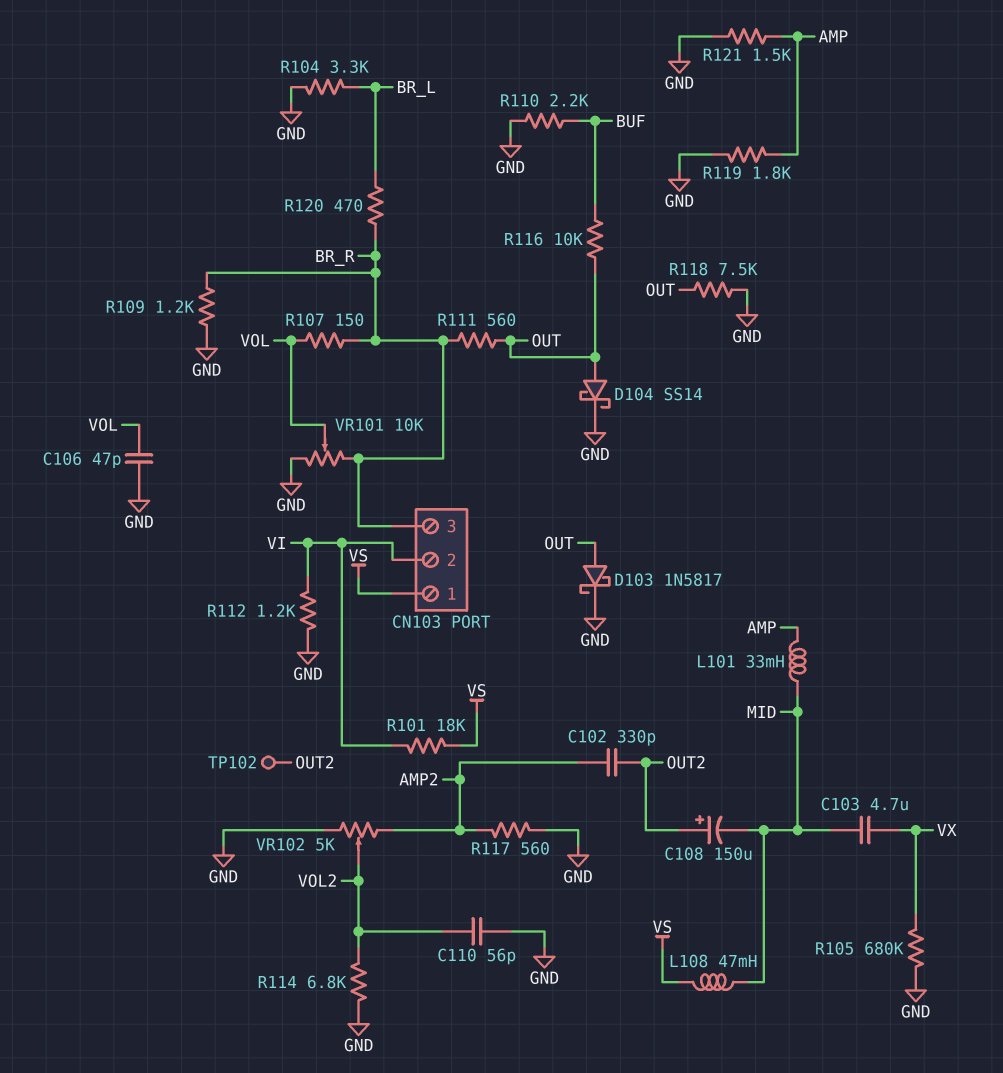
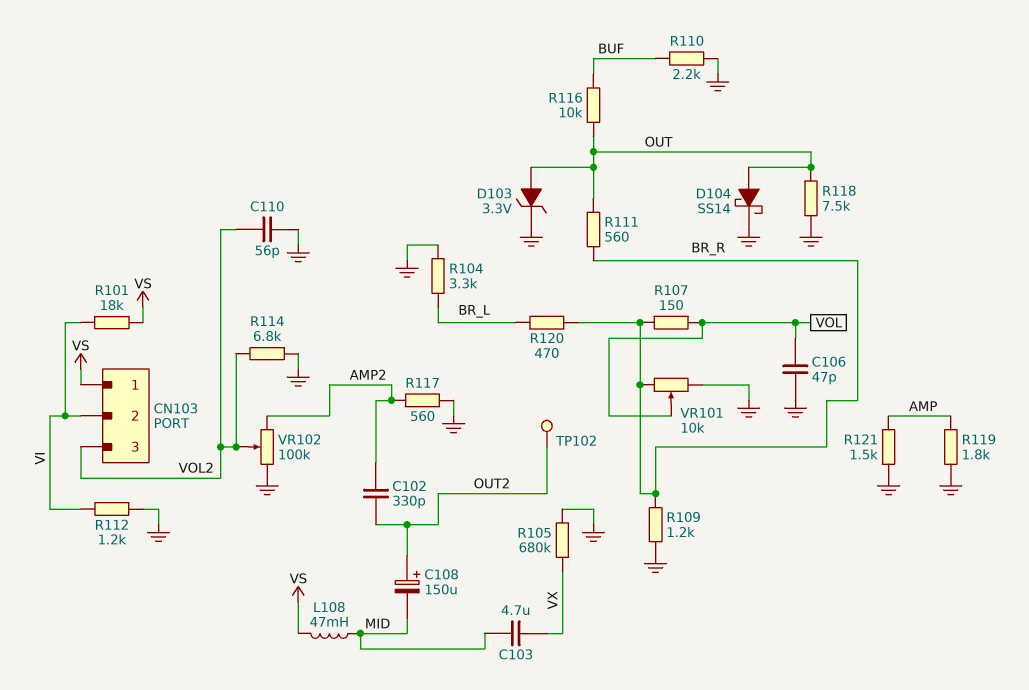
CN103 pin 3: BR_R -> VOL2
D103: schottky 1N5817 (A OUT, K GND) -> zener 3.3V (A OUT, K GND)
L101: 33mH (AMP, MID) -> none
VR102: 5k (AMP2, GND, wiper VOL2) -> 100k (AMP2, GND, wiper VOL2)

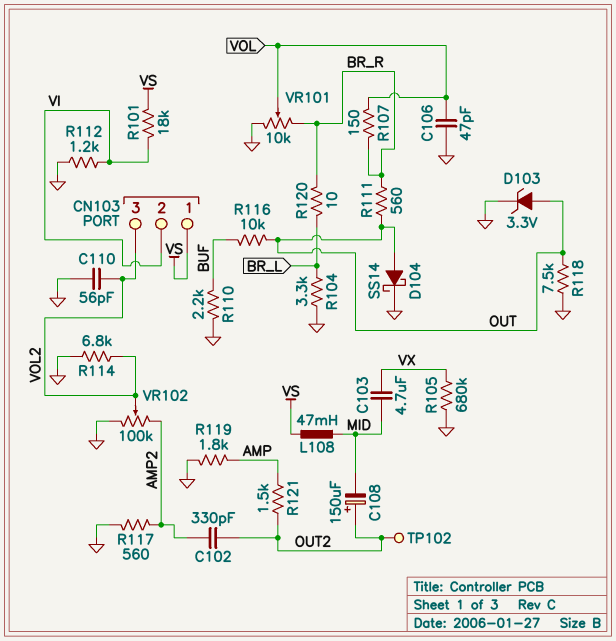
R109: 1.2k (BR_R, GND) -> none
R120: 470 (BR_L, BR_R) -> 10 (BR_L, BR_R)
R121: 1.5k (AMP, GND) -> 1.5k (AMP, OUT2)

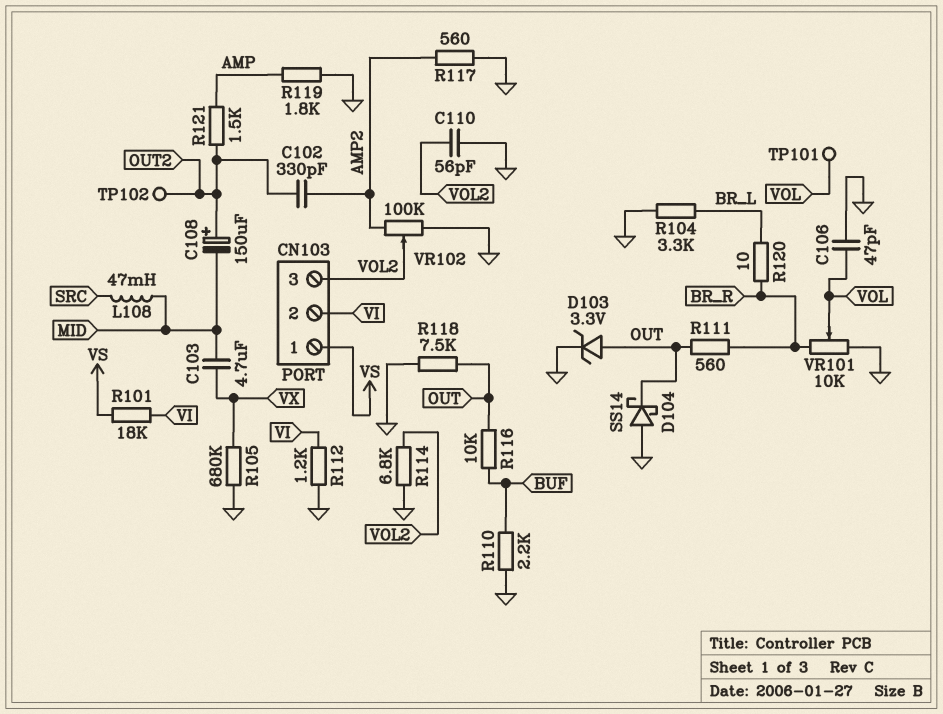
D104: schottky SS14 (A OUT, K GND) -> schottky SS14 (A GND, K OUT)
L108: 47mH (MID, VS) -> 47mH (MID, SRC)
R107: 150 (BR_R, VOL) -> none
TP101: none -> test point (VOL)

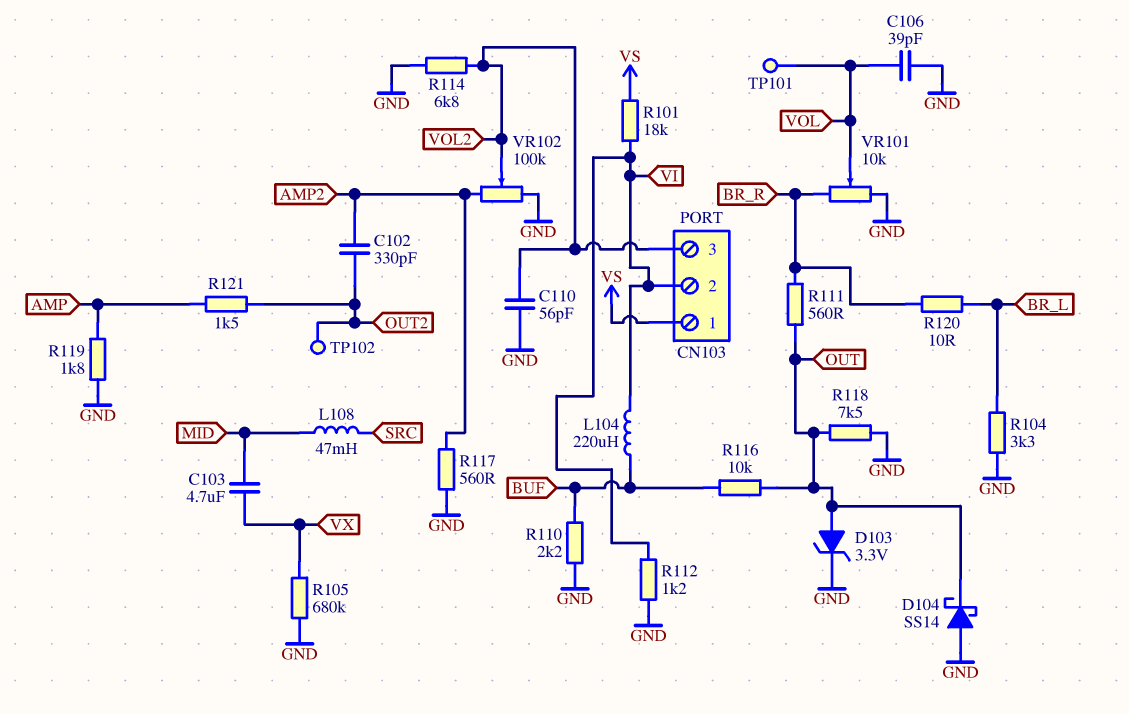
C106: 47pF (GND, VOL) -> 39pF (GND, VOL)
C108: 150uF (plus OUT2, minus MID) -> none
L104: none -> 220uH (BUF, VI)

